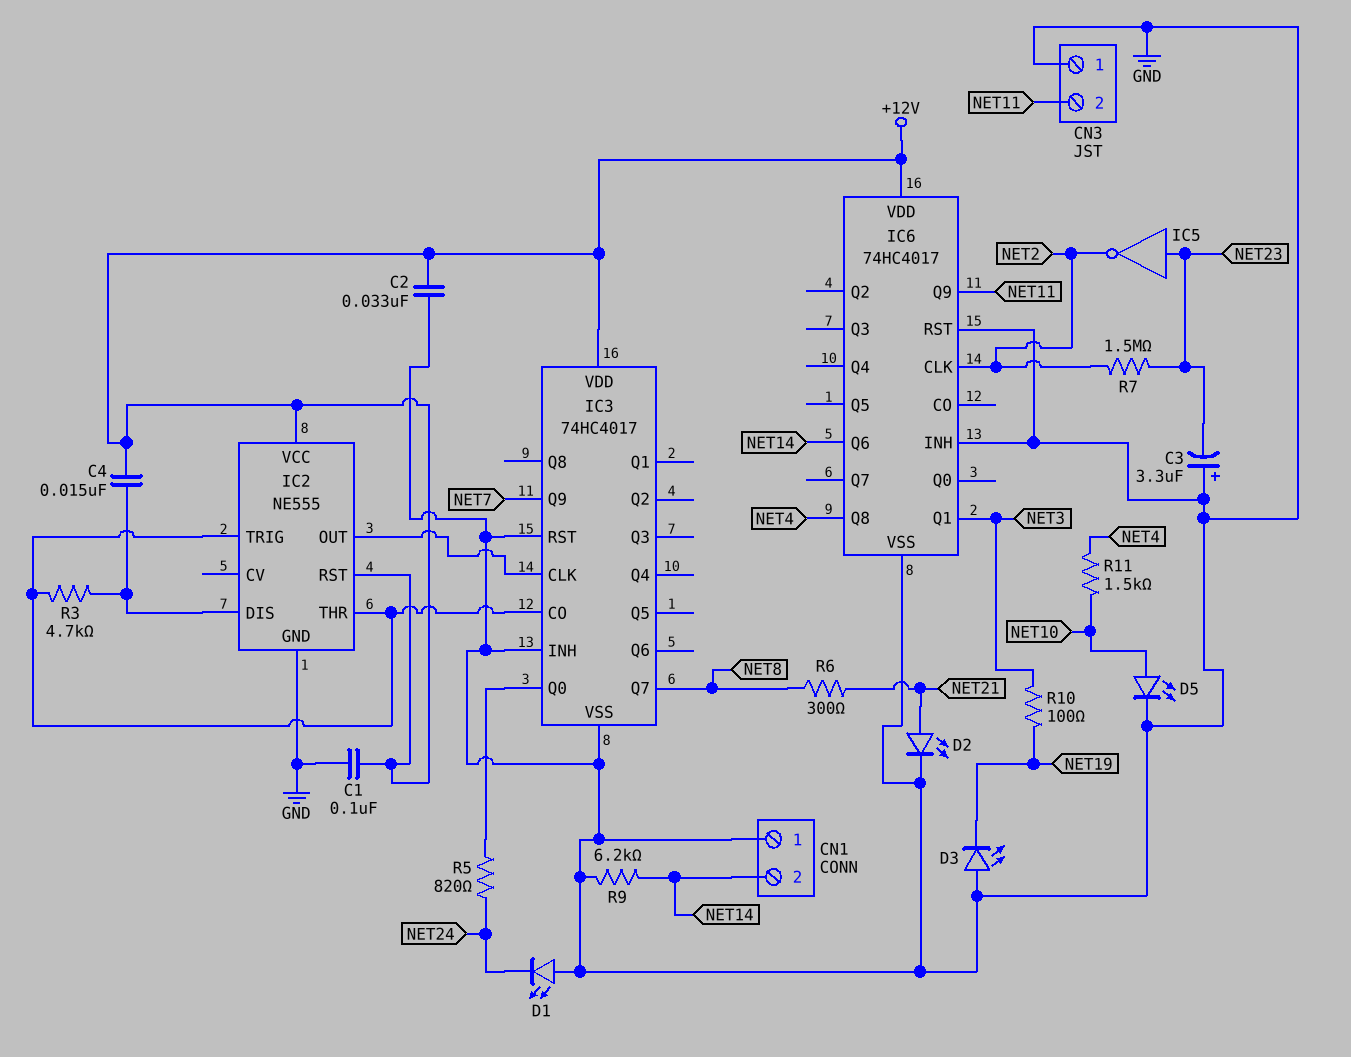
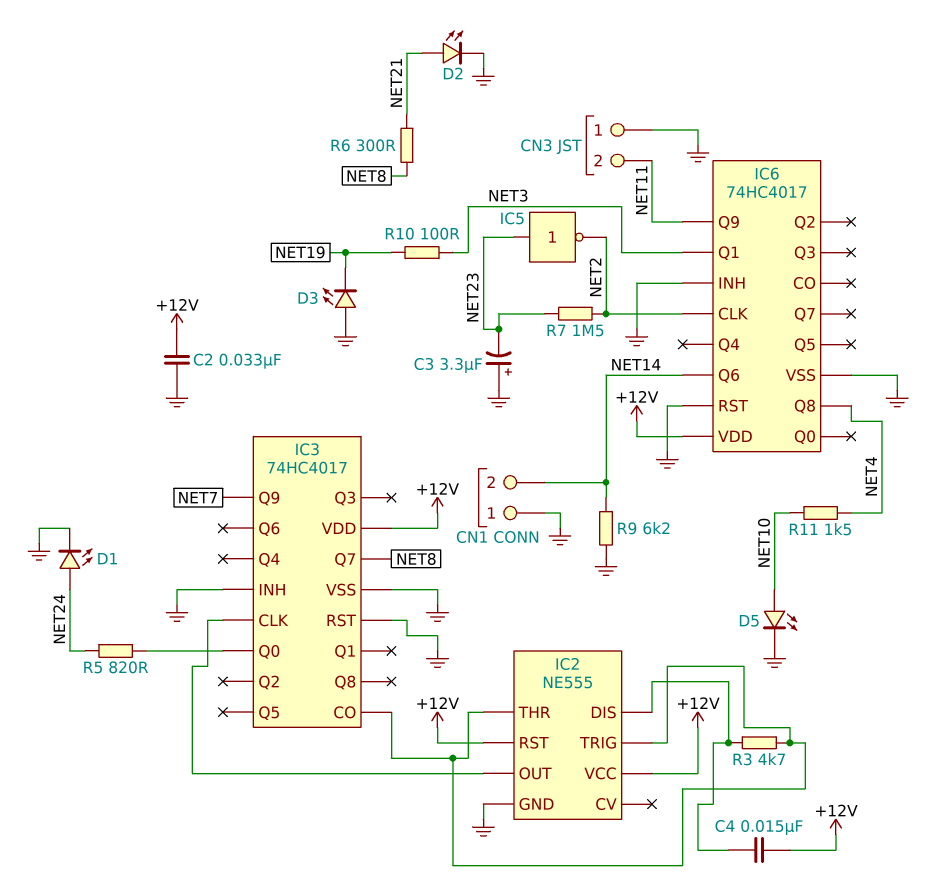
C1: 100nF (+12V, GND) -> none
D1: LED (A GND, K NET24) -> LED (A NET24, K GND)

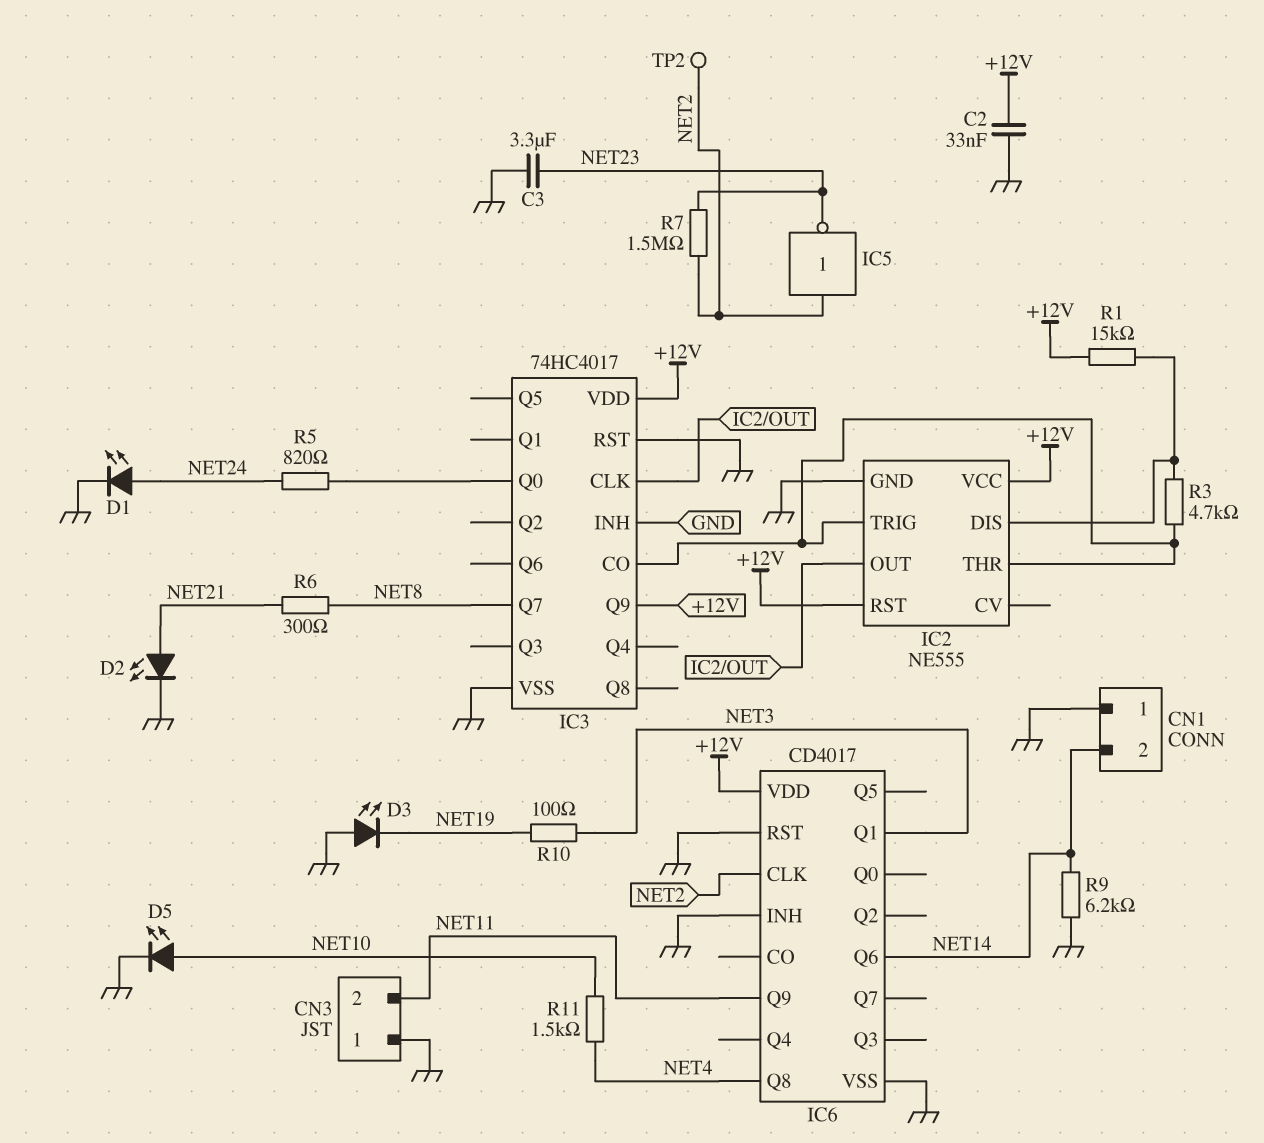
C3: 3.3uF (plus GND, minus NET23) -> 3.3uF (GND, NET23)
C4: 15nF (+12V, IC2/DIS) -> none
IC3 pin Q9: NET7 -> +12V
IC5: NOT (in NET23, out NET2) -> NOT (in NET2, out NET23)
IC6: 74HC4017 -> CD4017
R1: none -> 15k (+12V, IC2/DIS)
TP2: none -> test point (NET2)

